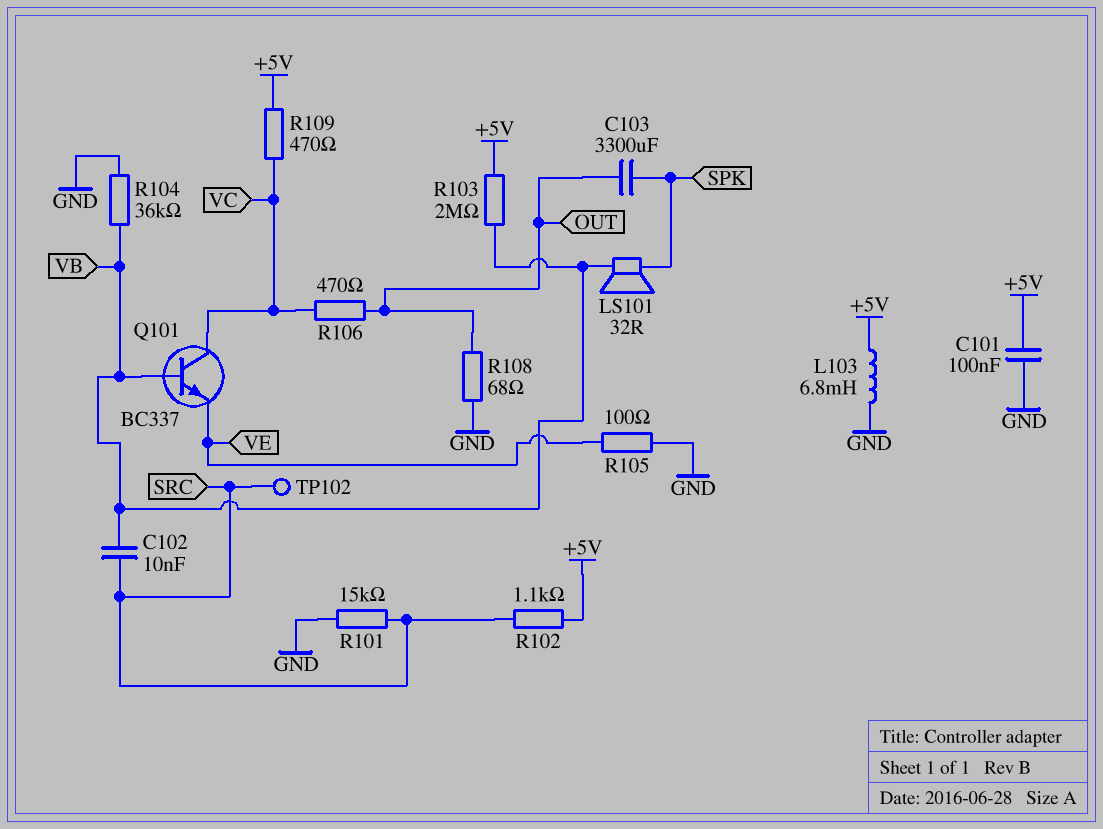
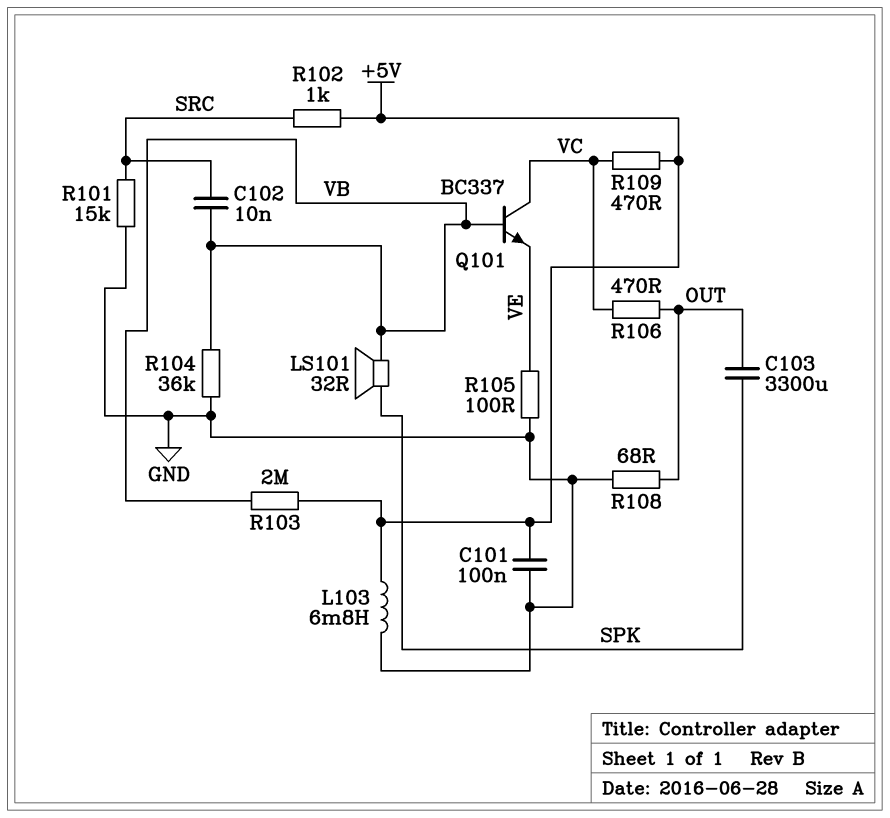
R102: 1.1k (+5V, SRC) -> 1k (+5V, SRC)
TP102: test point (SRC) -> none

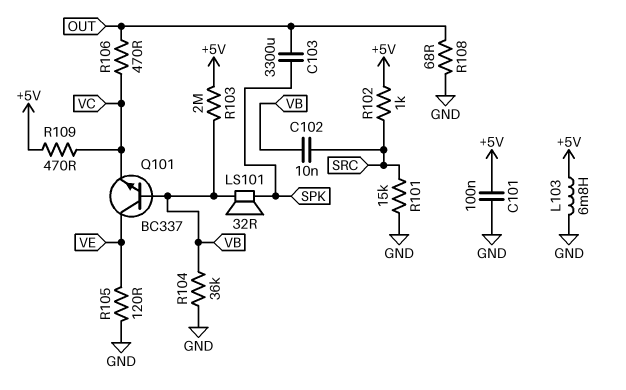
Q101: NPN BC337 (B VB, C VC, E VE) -> NPN BC337 (B VB, C VE, E VC)
R105: 100 (GND, VE) -> 120 (GND, VE)

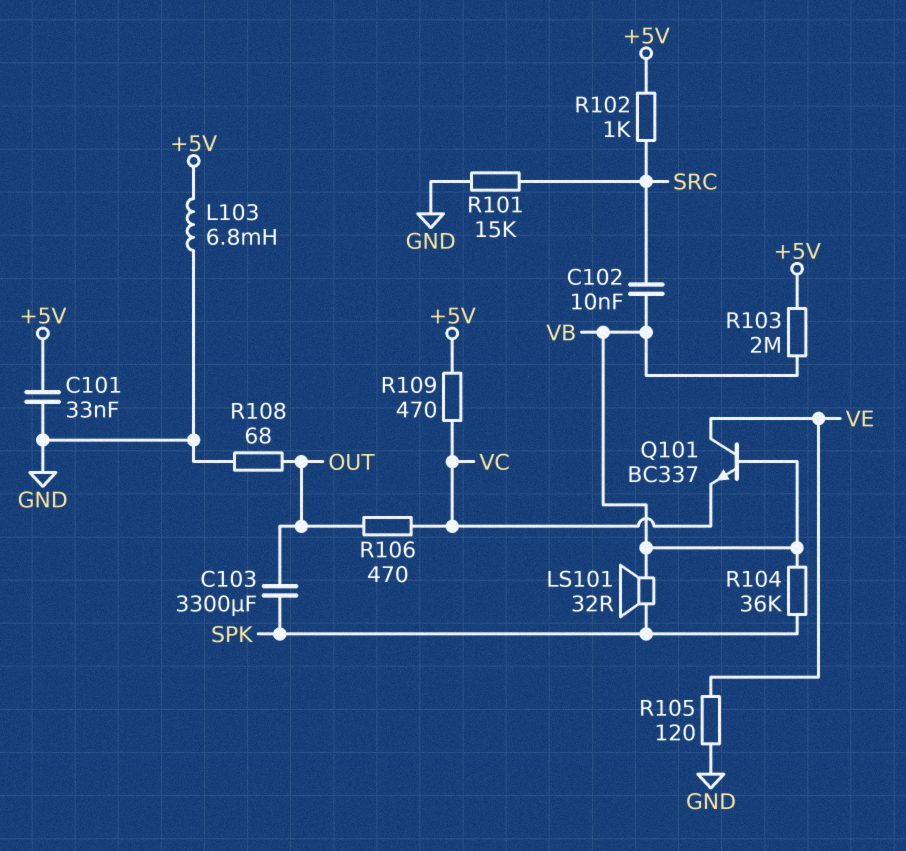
C101: 100nF (+5V, GND) -> 33nF (+5V, GND)
R104: 36k (GND, VB) -> 36k (SPK, VB)

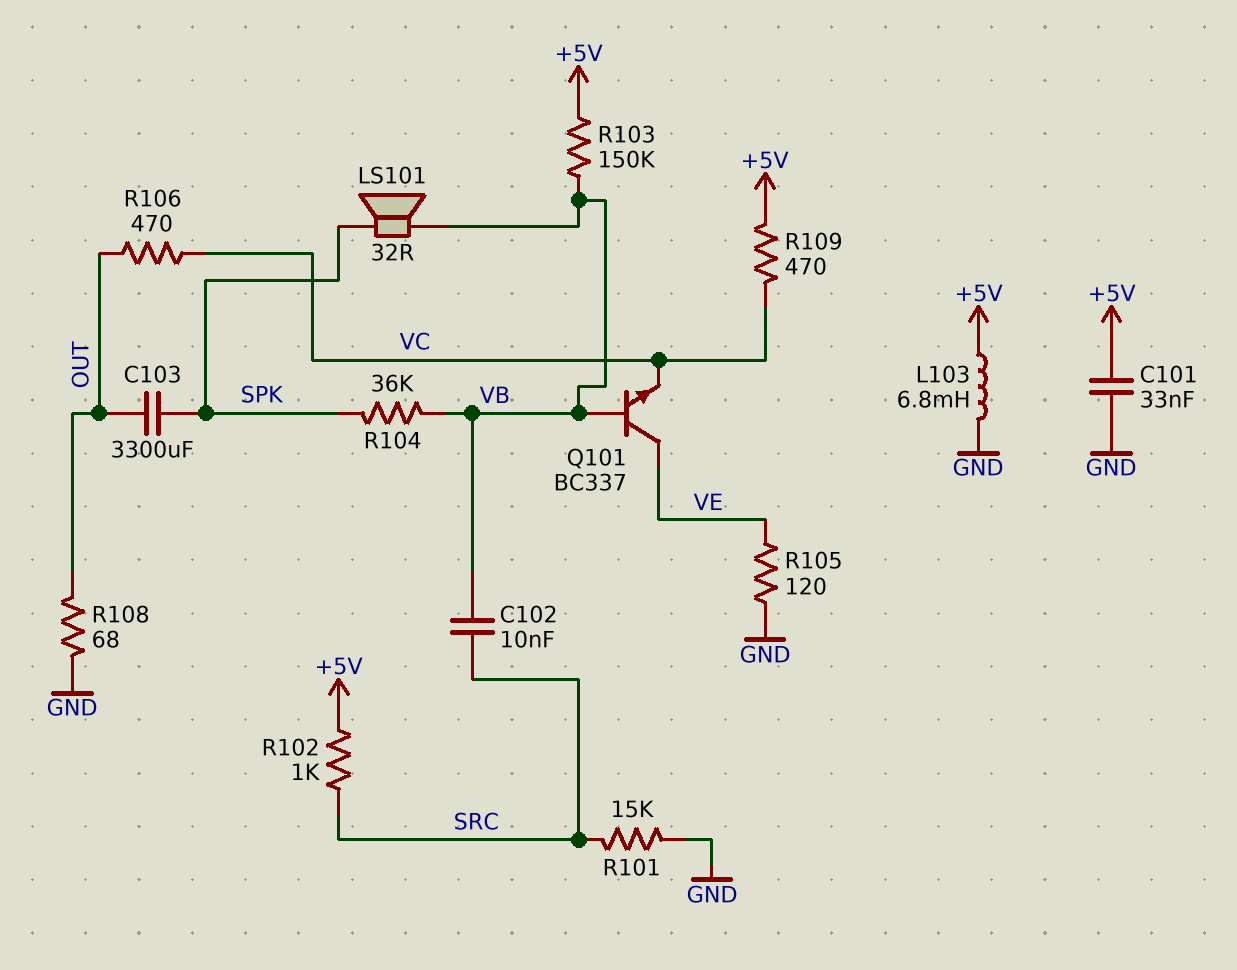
R103: 2M (+5V, VB) -> 150k (+5V, VB)

